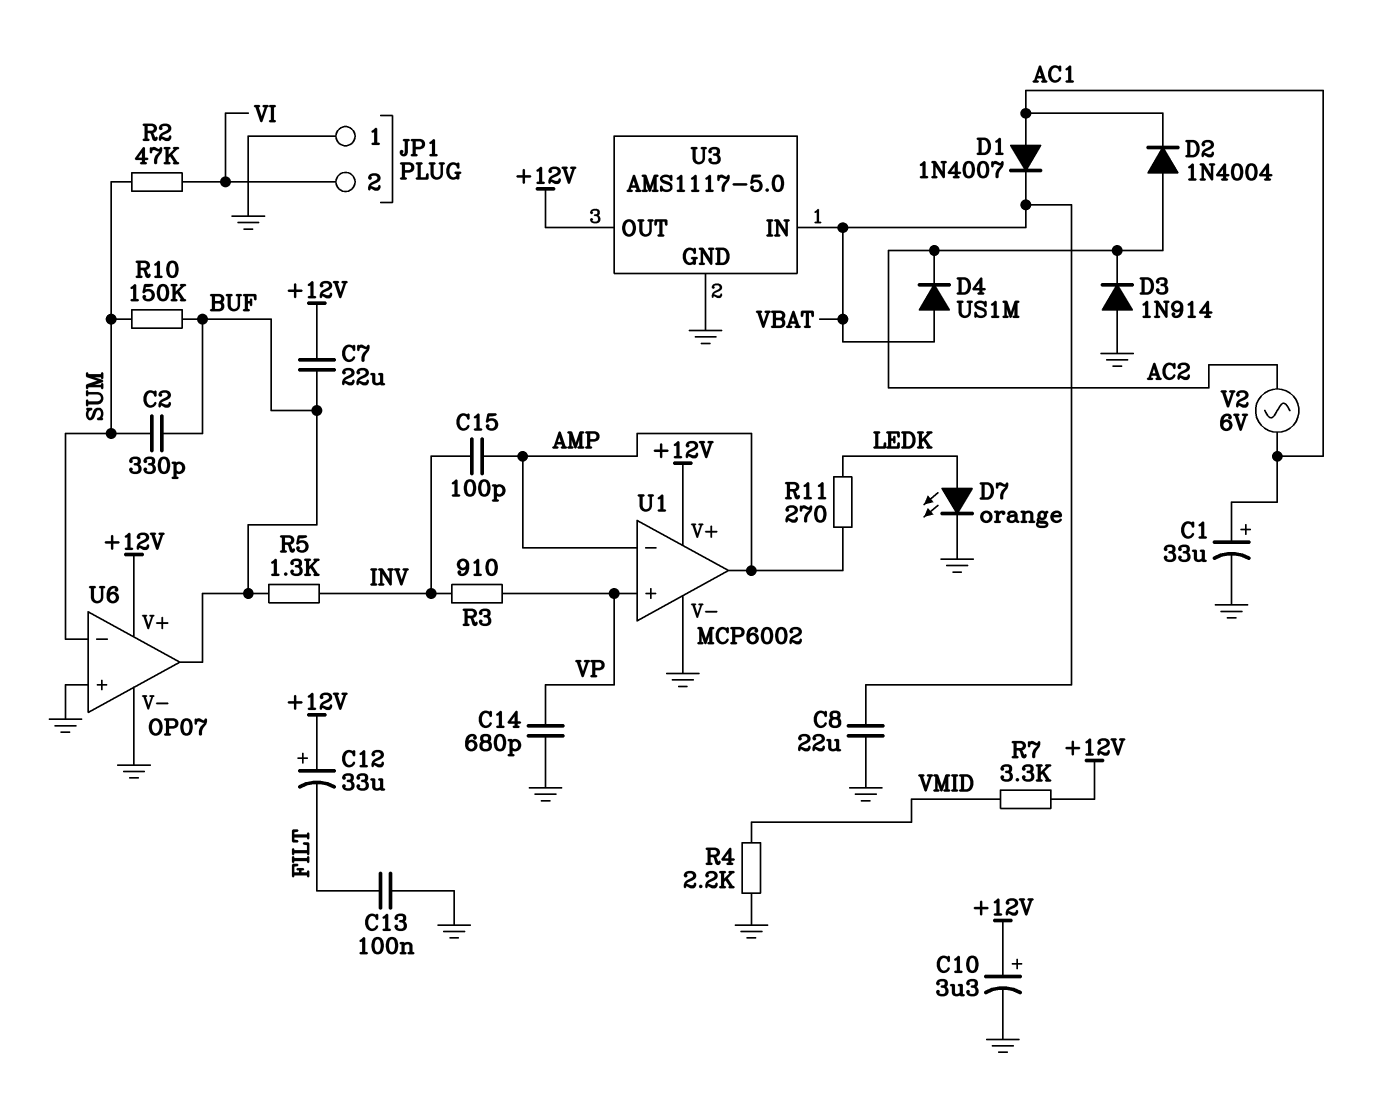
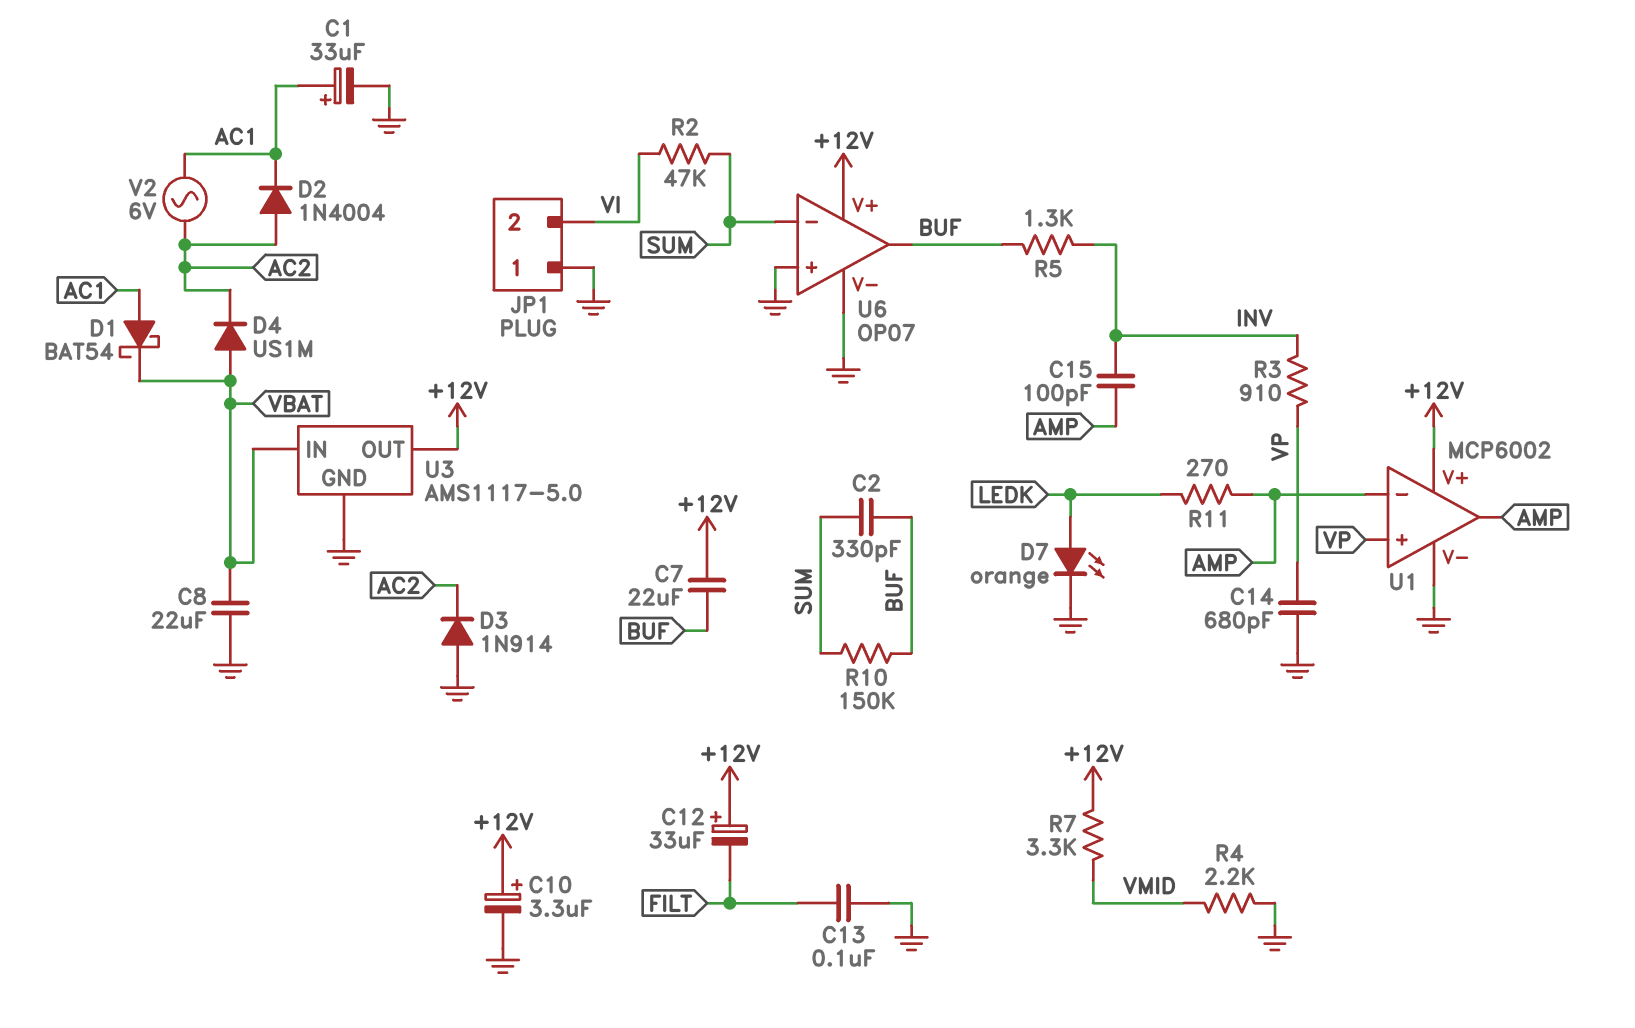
D1: diode 1N4007 (A AC1, K VBAT) -> schottky BAT54 (A AC1, K VBAT)

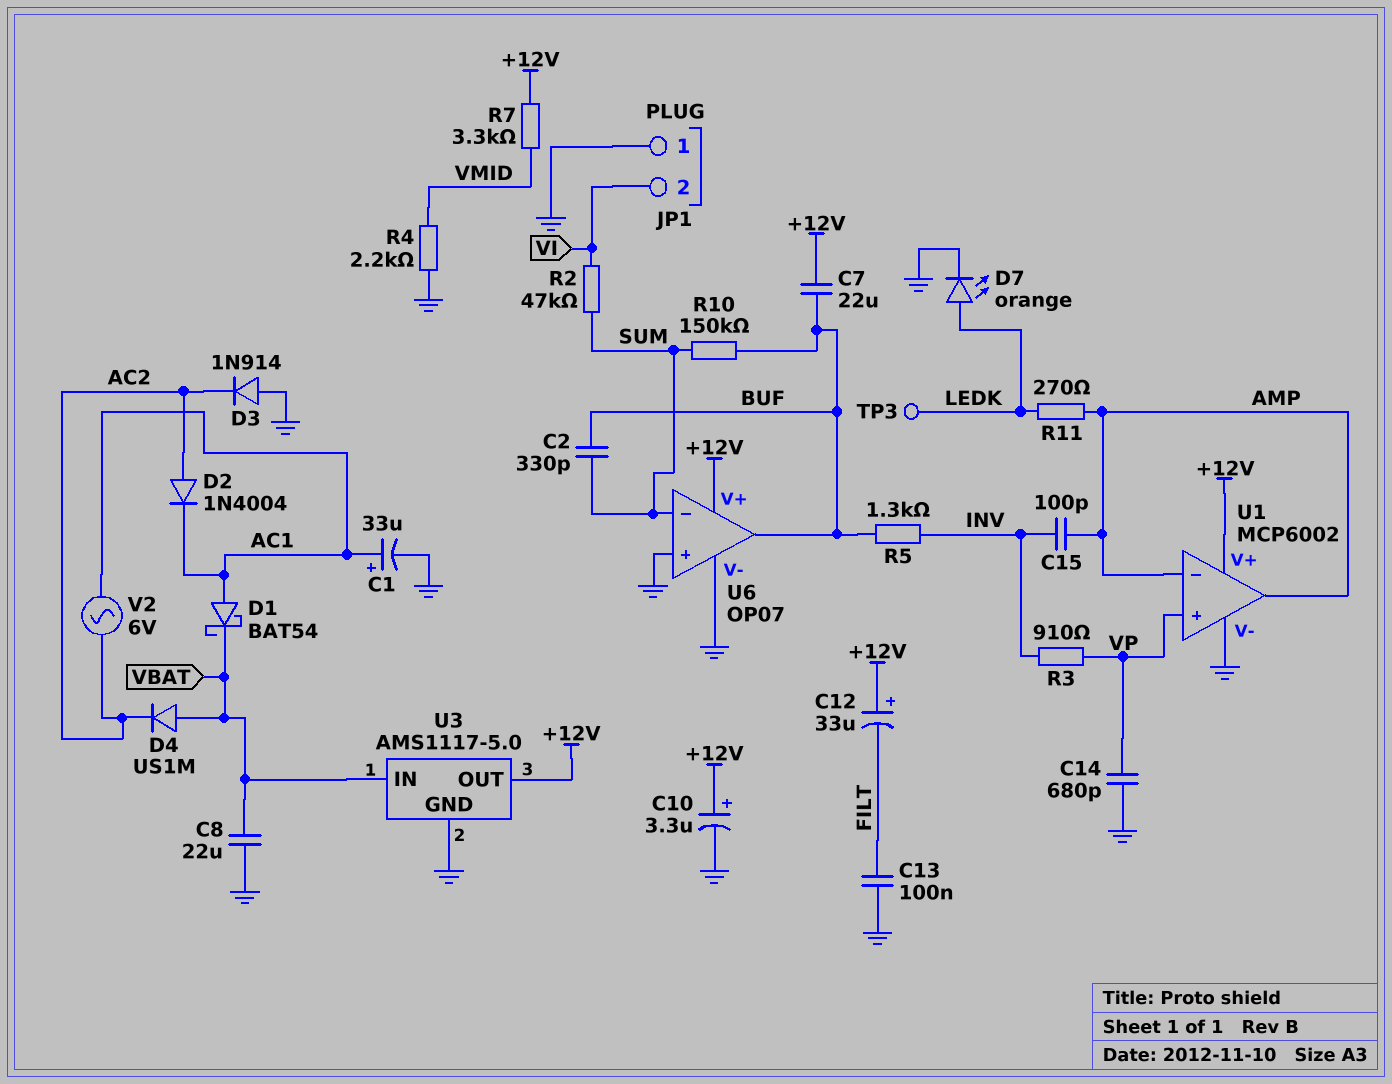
TP3: none -> test point (LEDK)

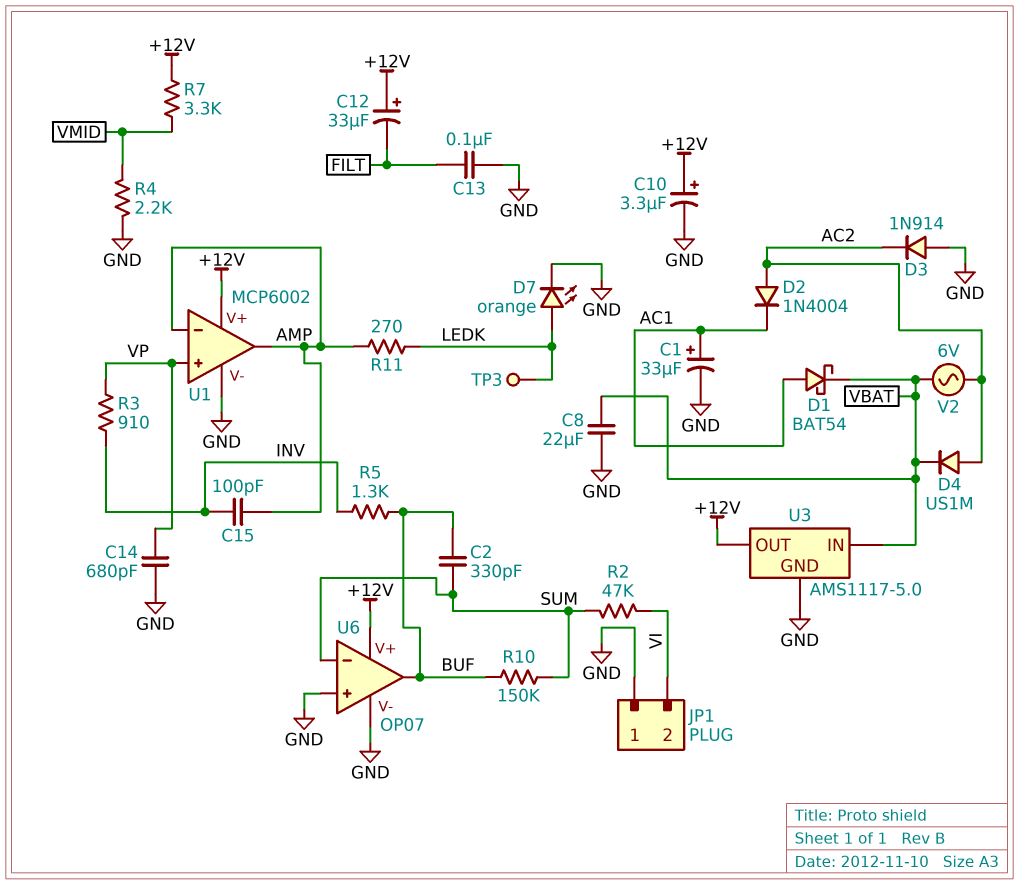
C7: 22uF (+12V, BUF) -> none
D4: diode US1M (A VBAT, K AC2) -> diode US1M (A AC2, K VBAT)
V2: AC 6V (AC1, AC2) -> AC 6V (AC2, VBAT)

